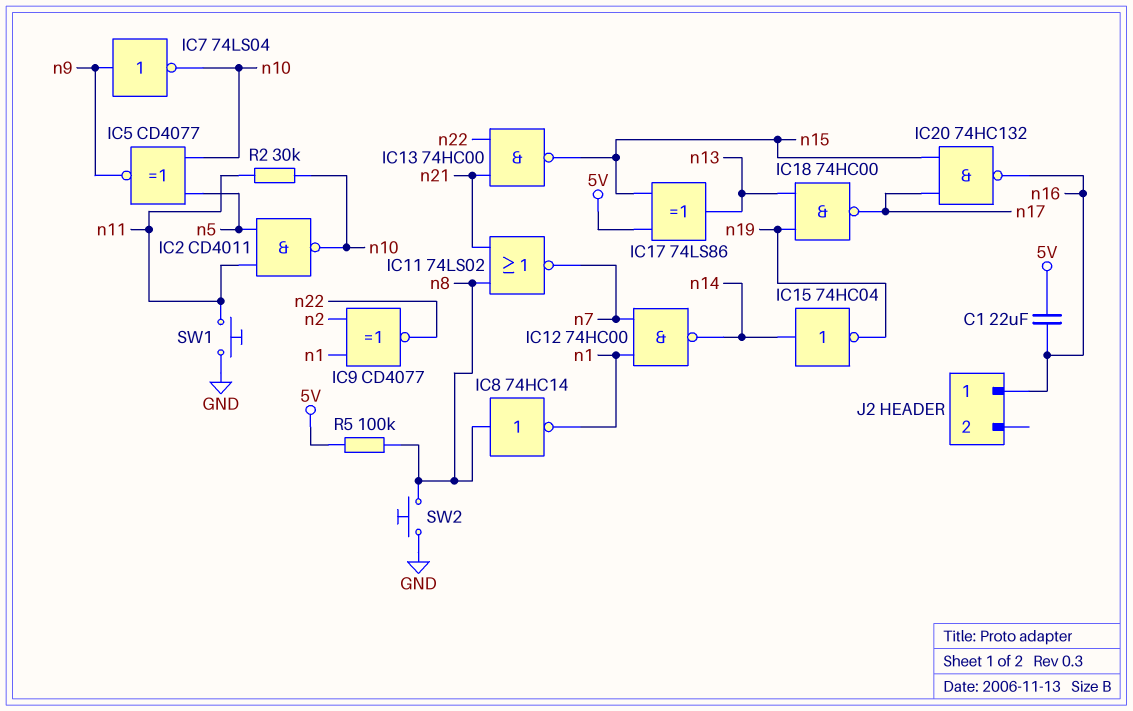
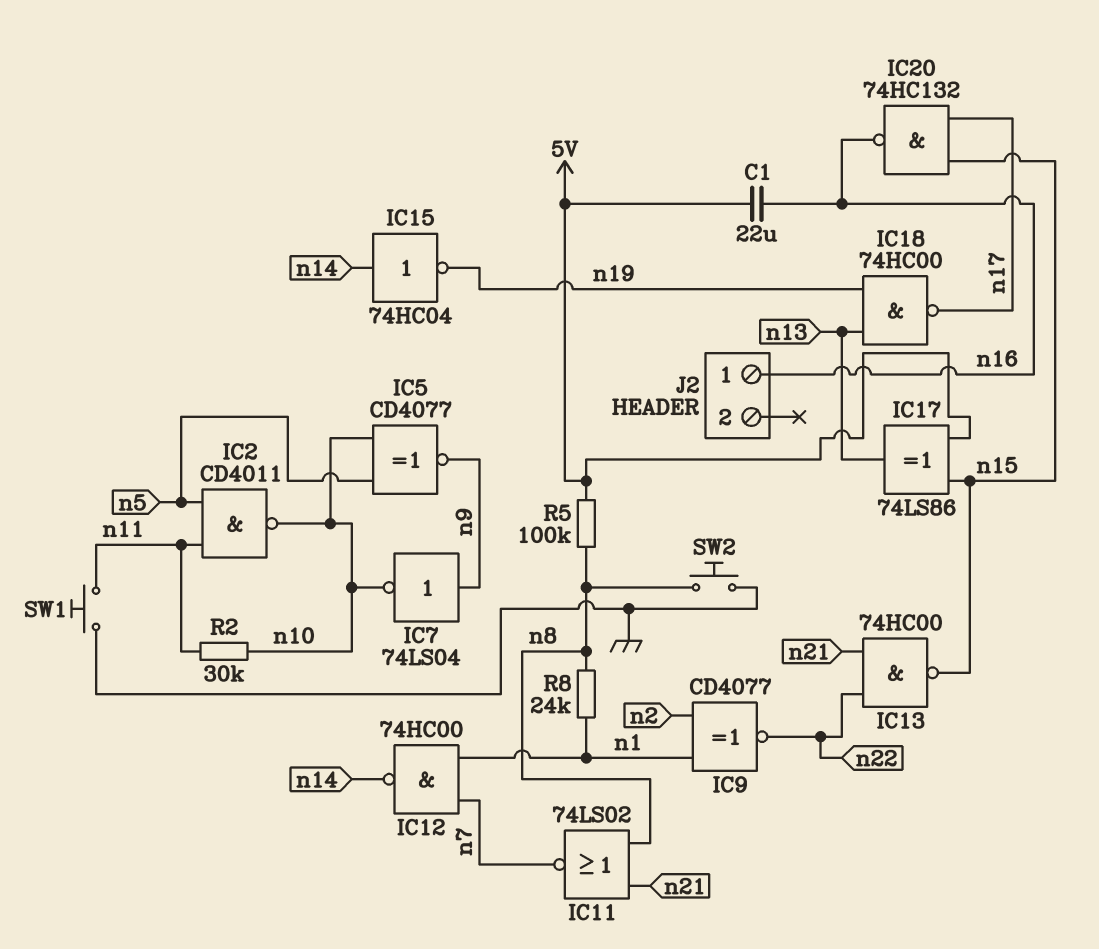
IC8: NOT 74HC14 (in n8, out n1) -> none
R8: none -> 24k (n1, n8)

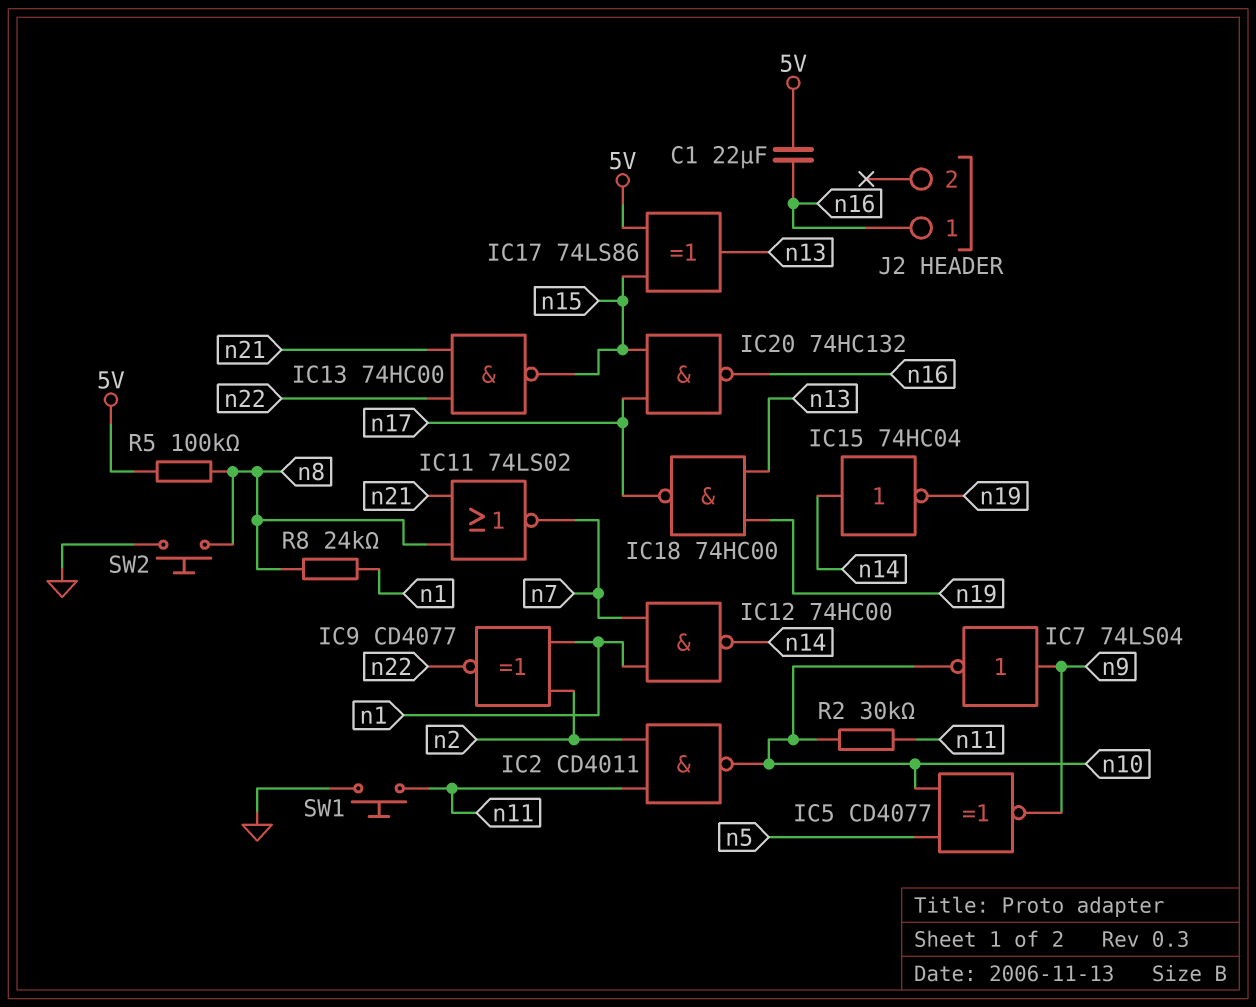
IC2: NAND CD4011 (in n5, in n11, out n10) -> NAND CD4011 (in n2, in n11, out n10)

